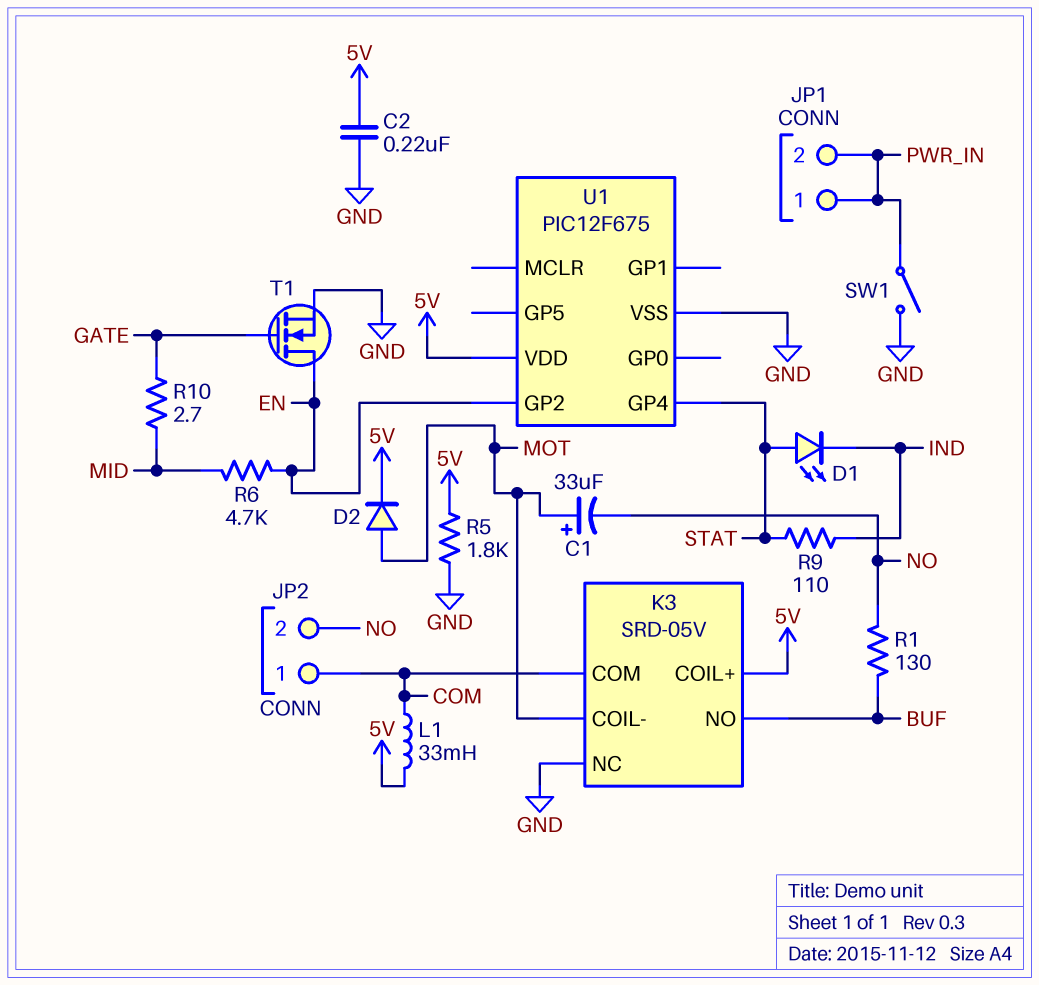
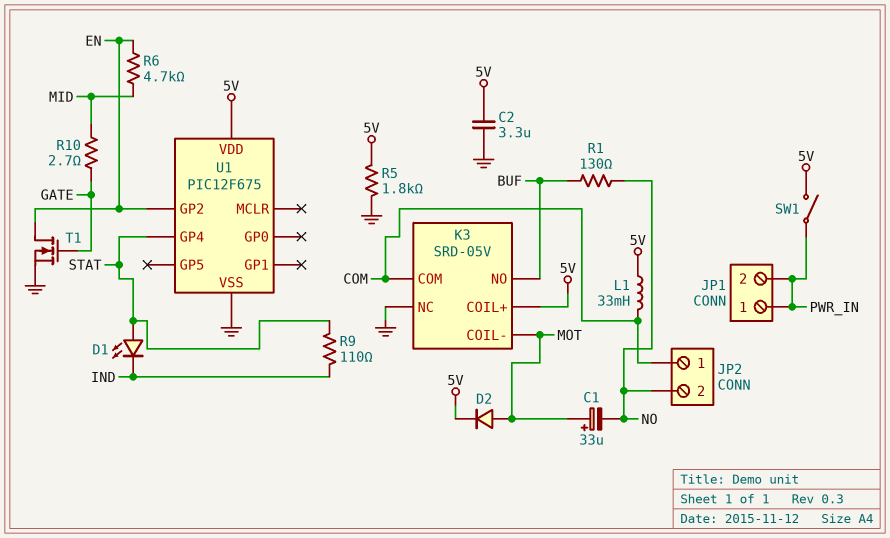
C2: 220nF (5V, GND) -> 3.3uF (5V, GND)
SW1: switch (GND, PWR_IN) -> switch (5V, PWR_IN)

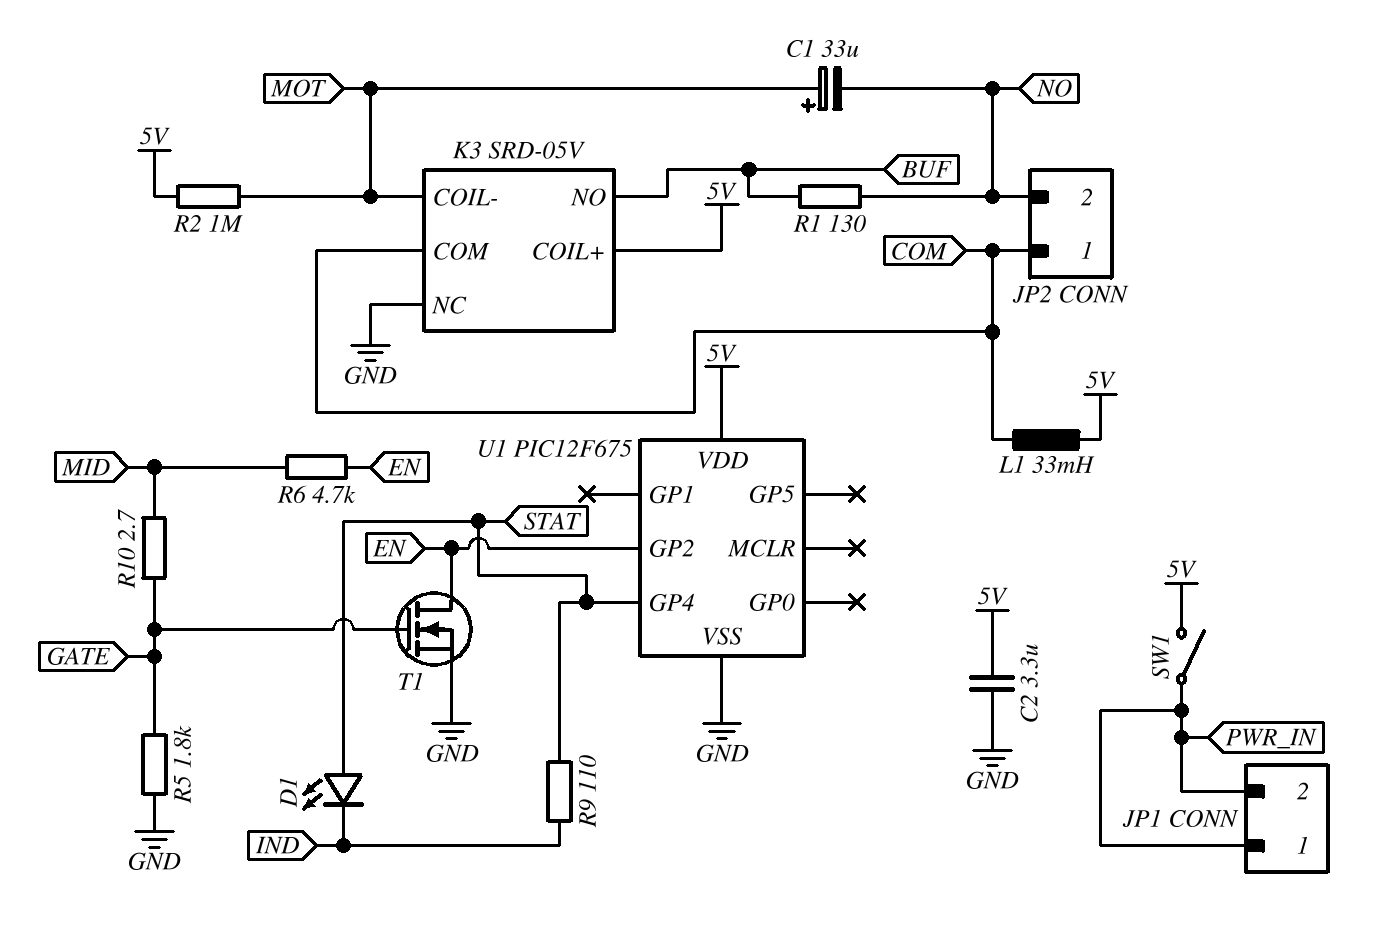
D2: diode (A MOT, K 5V) -> none
R2: none -> 1M (5V, MOT)
R5: 1.8k (5V, GND) -> 1.8k (GATE, GND)

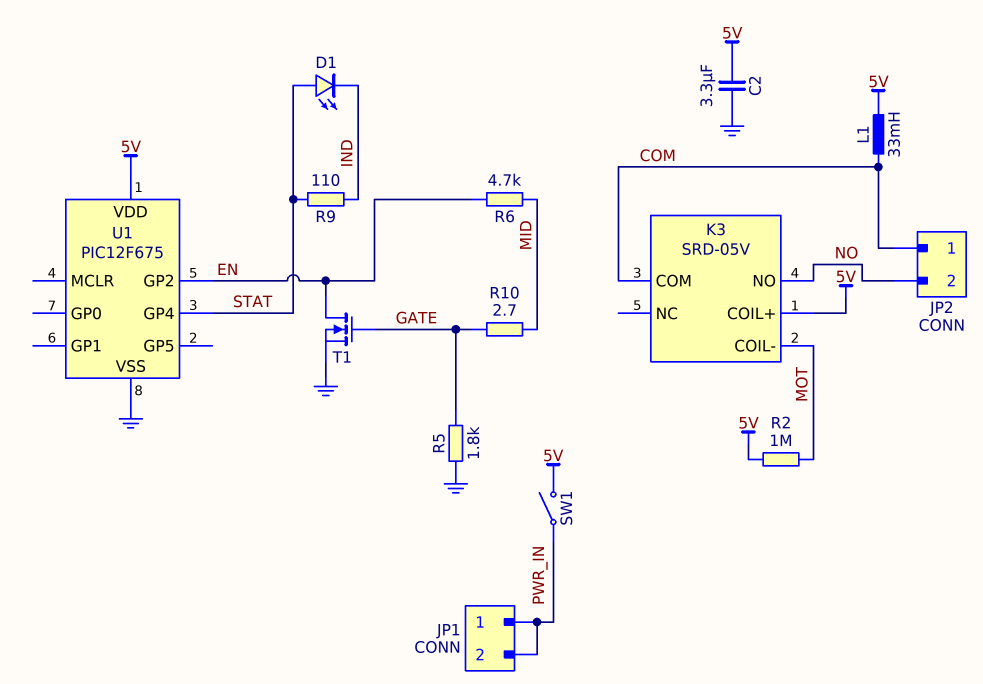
C1: 33uF (plus MOT, minus NO) -> none
K3 pin NC: GND -> none
K3 pin NO: BUF -> NO
R1: 130 (BUF, NO) -> none

